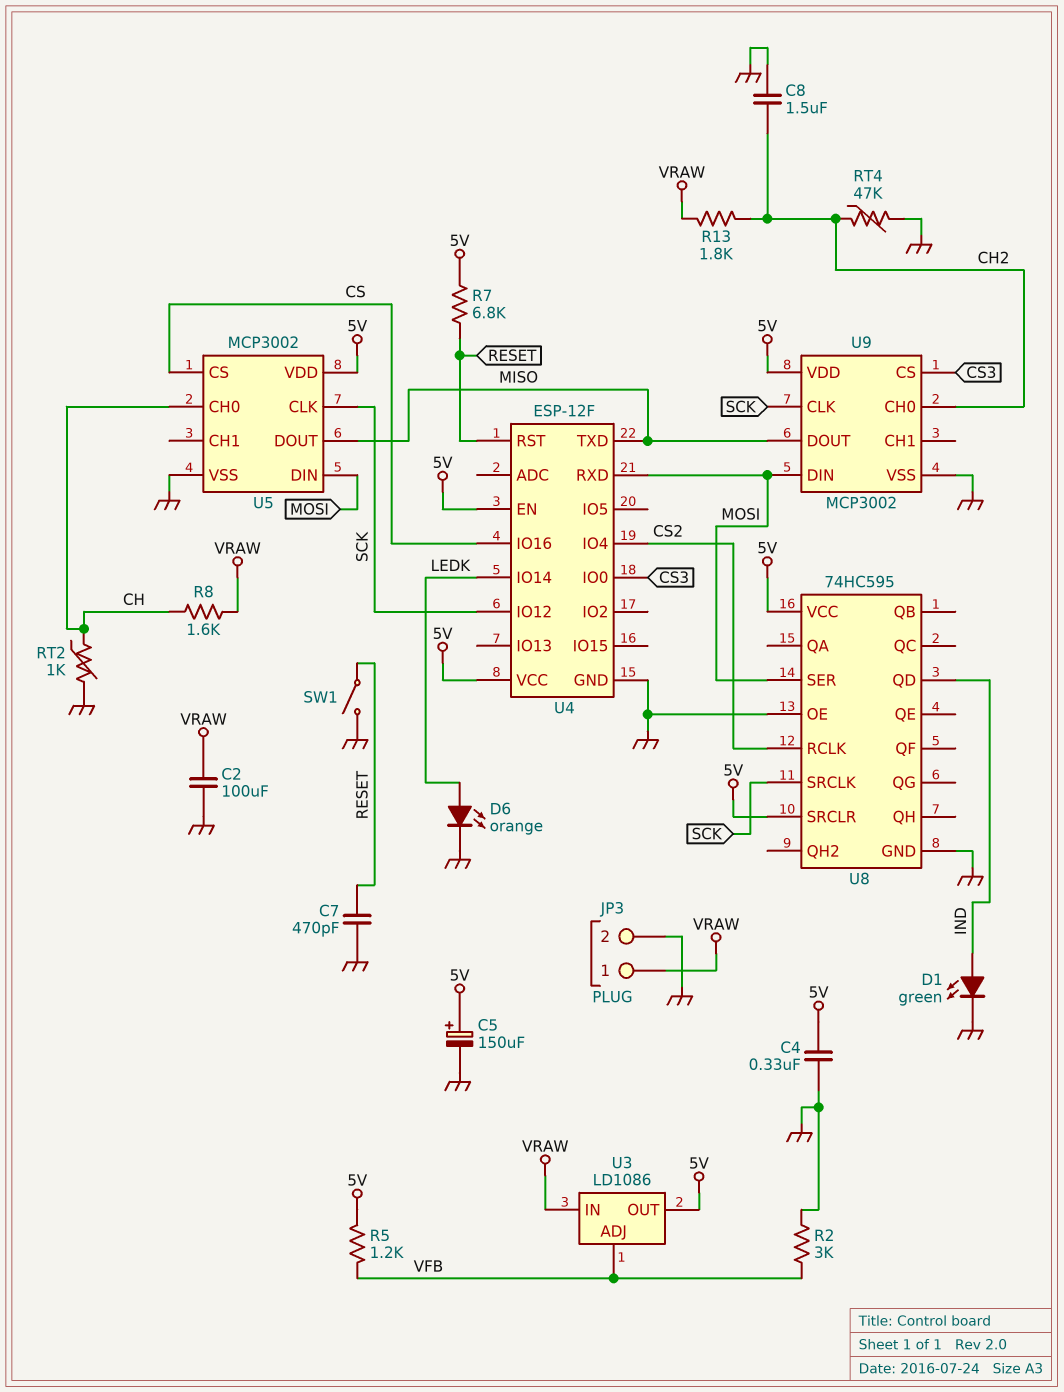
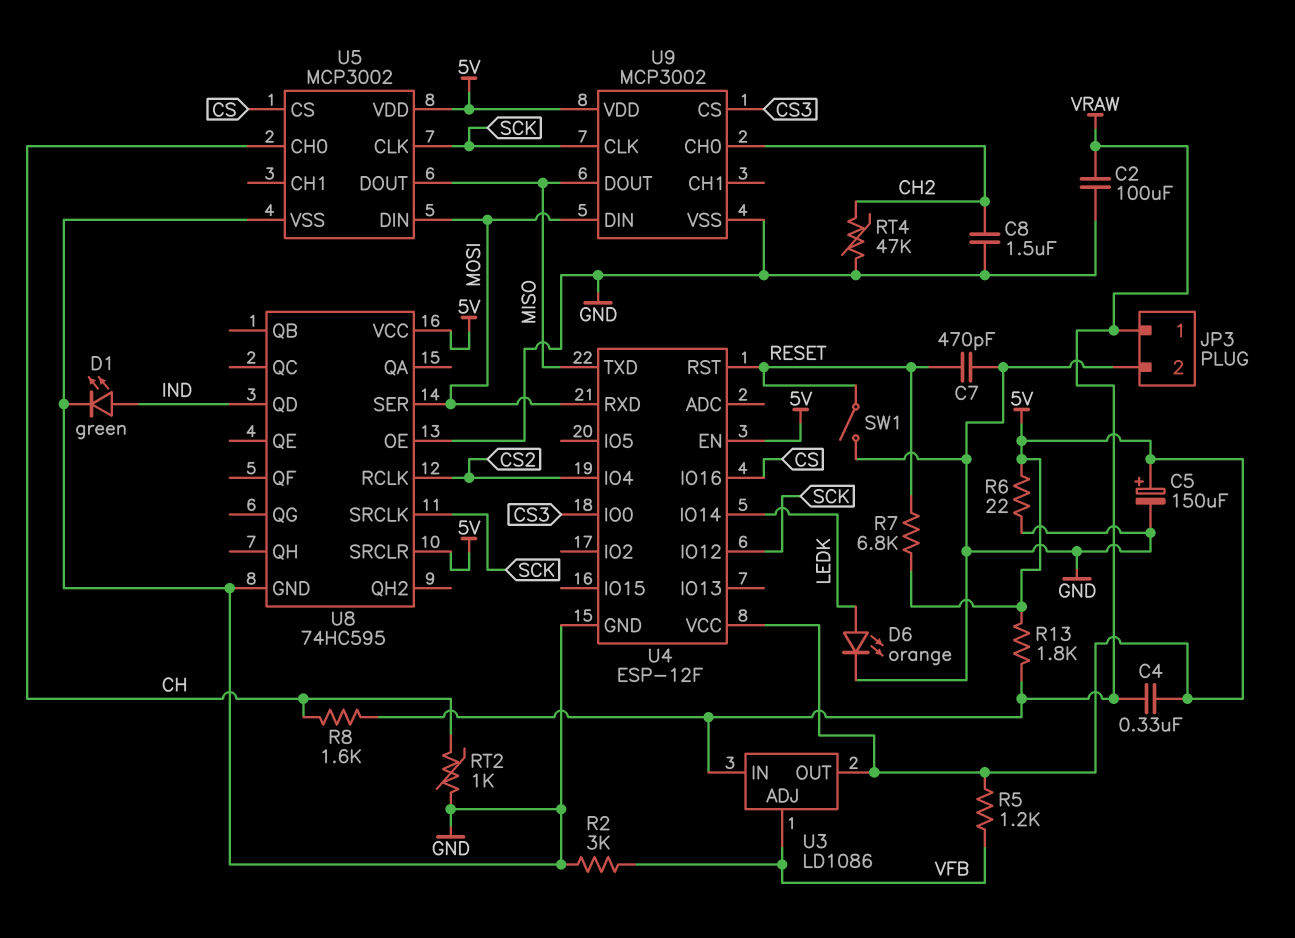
C4: 330nF (5V, GND) -> 330nF (5V, VRAW)
R6: none -> 22 (5V, GND)
R13: 1.8k (CH2, VRAW) -> 1.8k (5V, VRAW)

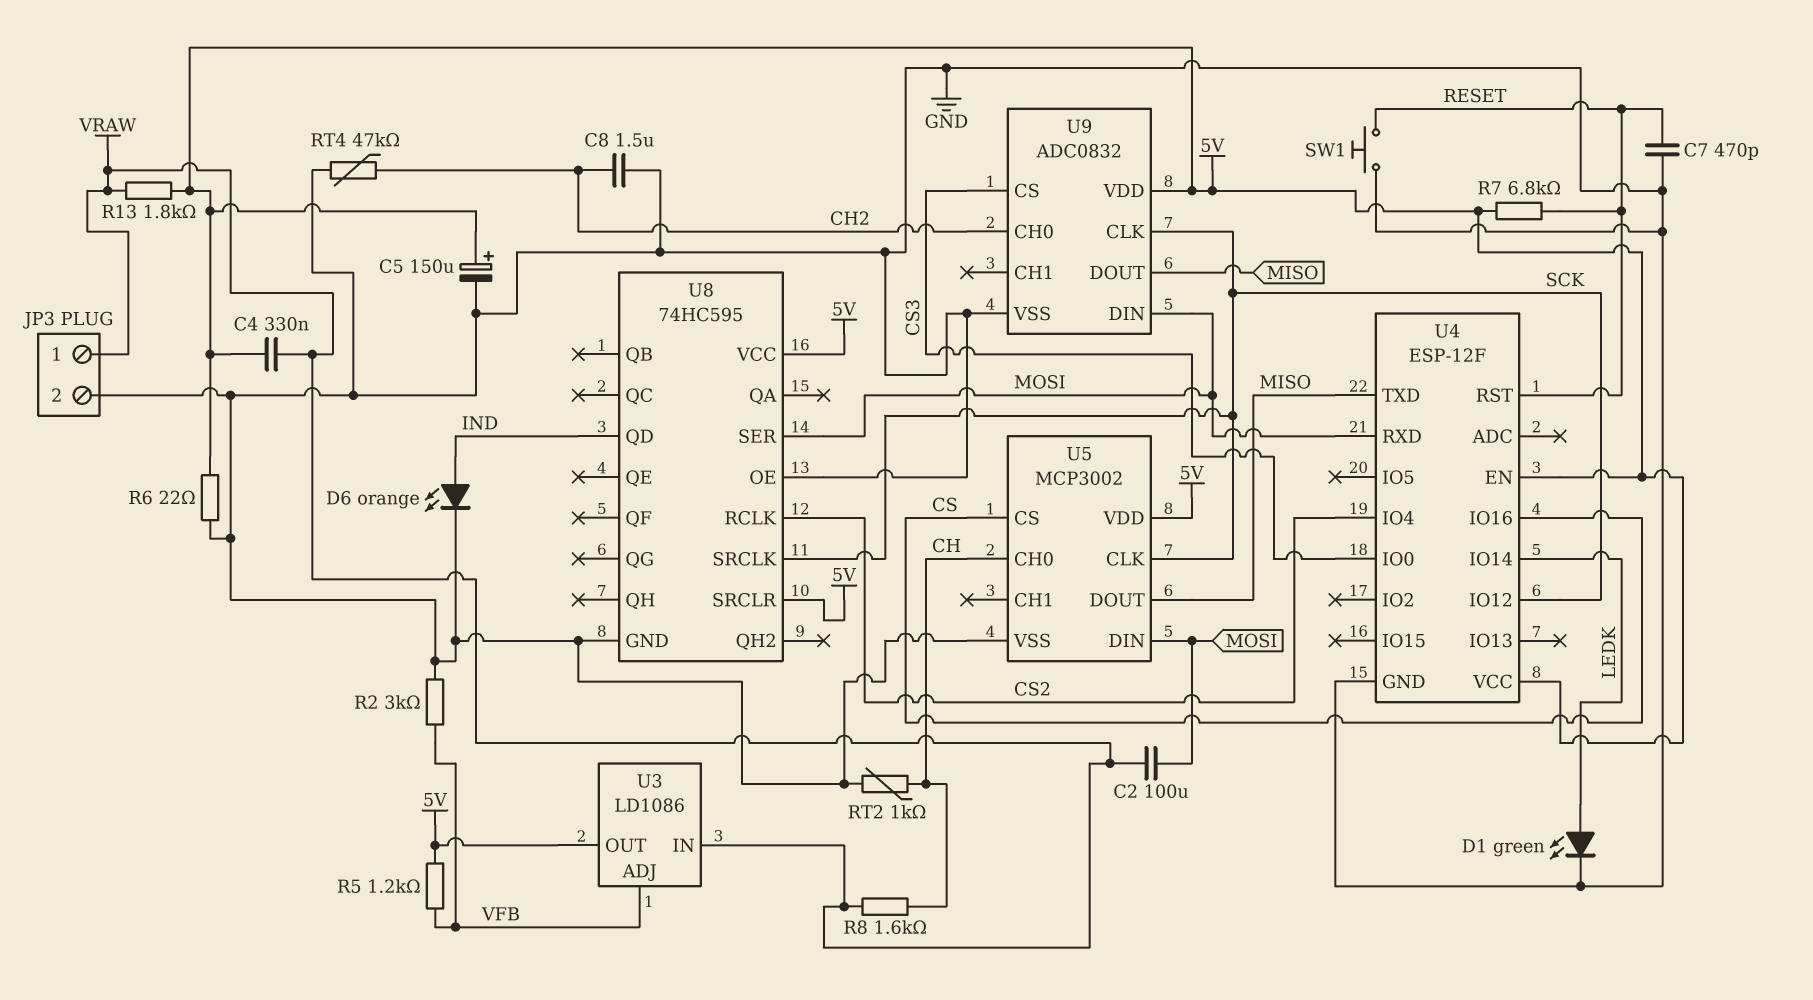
C2: 100uF (GND, VRAW) -> 100uF (MOSI, VRAW)
D1: LED green (A IND, K GND) -> LED green (A LEDK, K GND)
D6: LED orange (A LEDK, K GND) -> LED orange (A IND, K GND)
SW1: switch (GND, RESET) -> button (GND, RESET)
U9: MCP3002 -> ADC0832

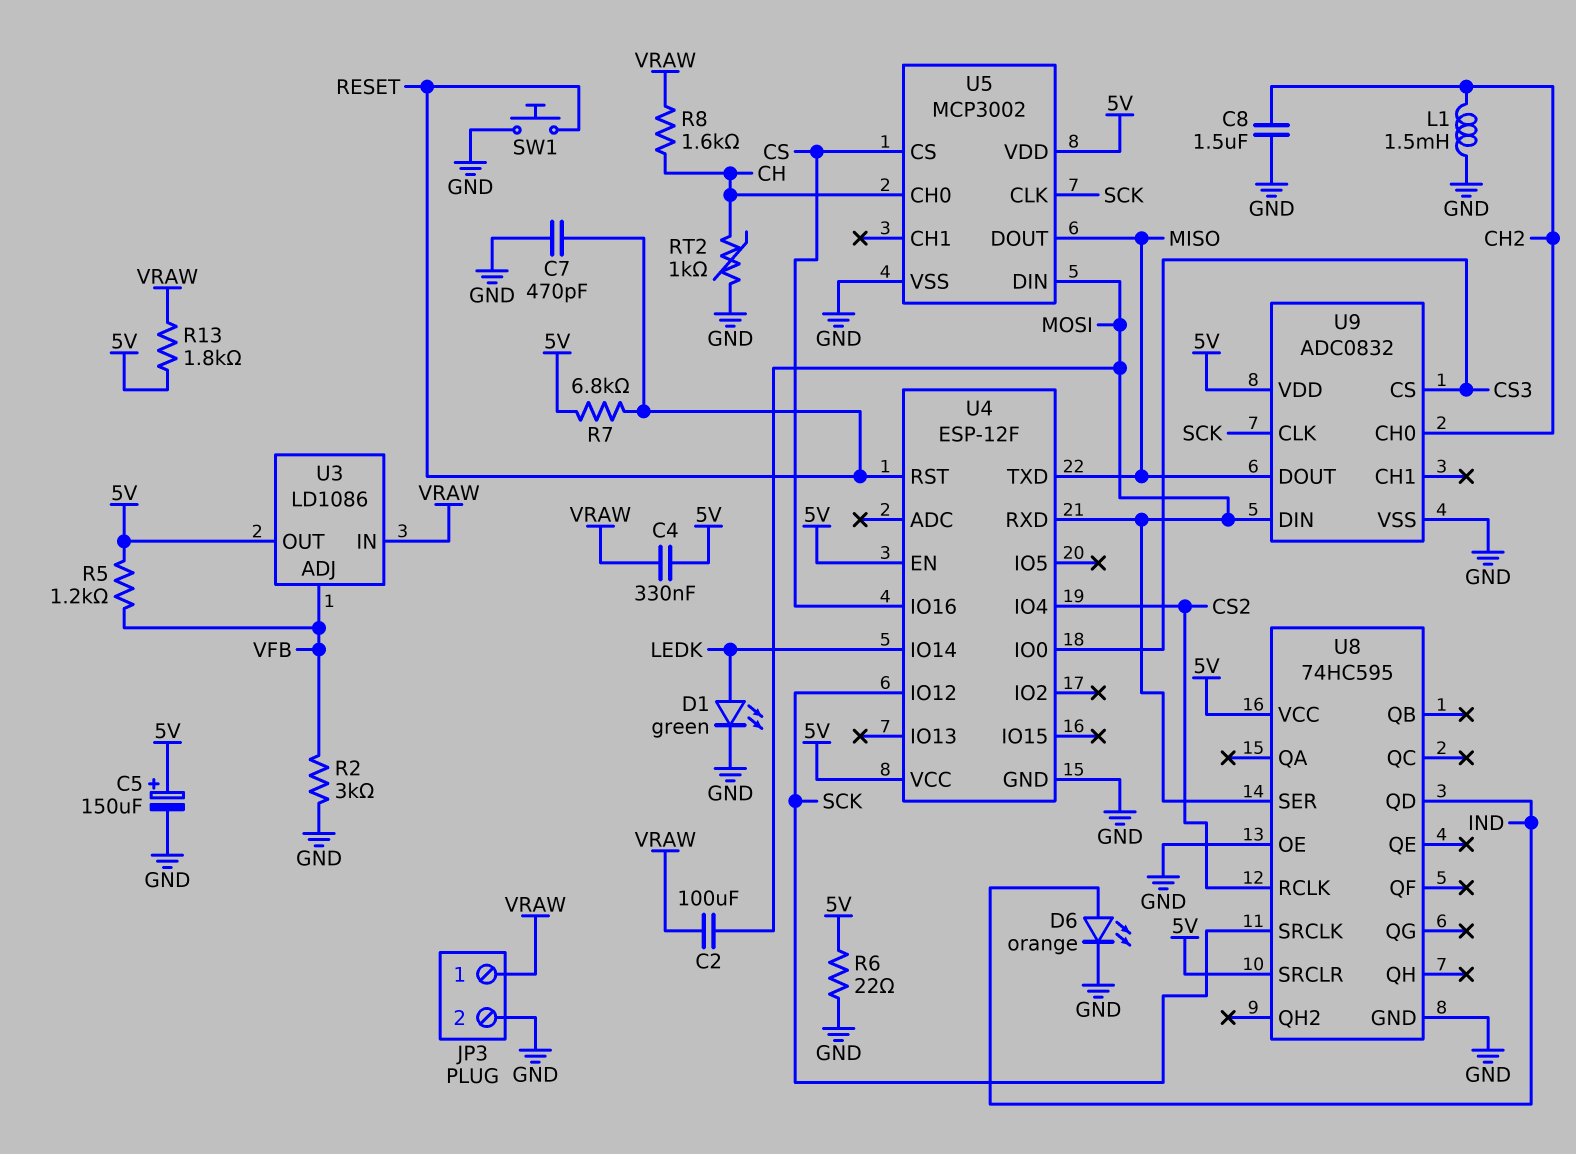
L1: none -> 1.5mH (CH2, GND)
RT4: 47k (CH2, GND) -> none

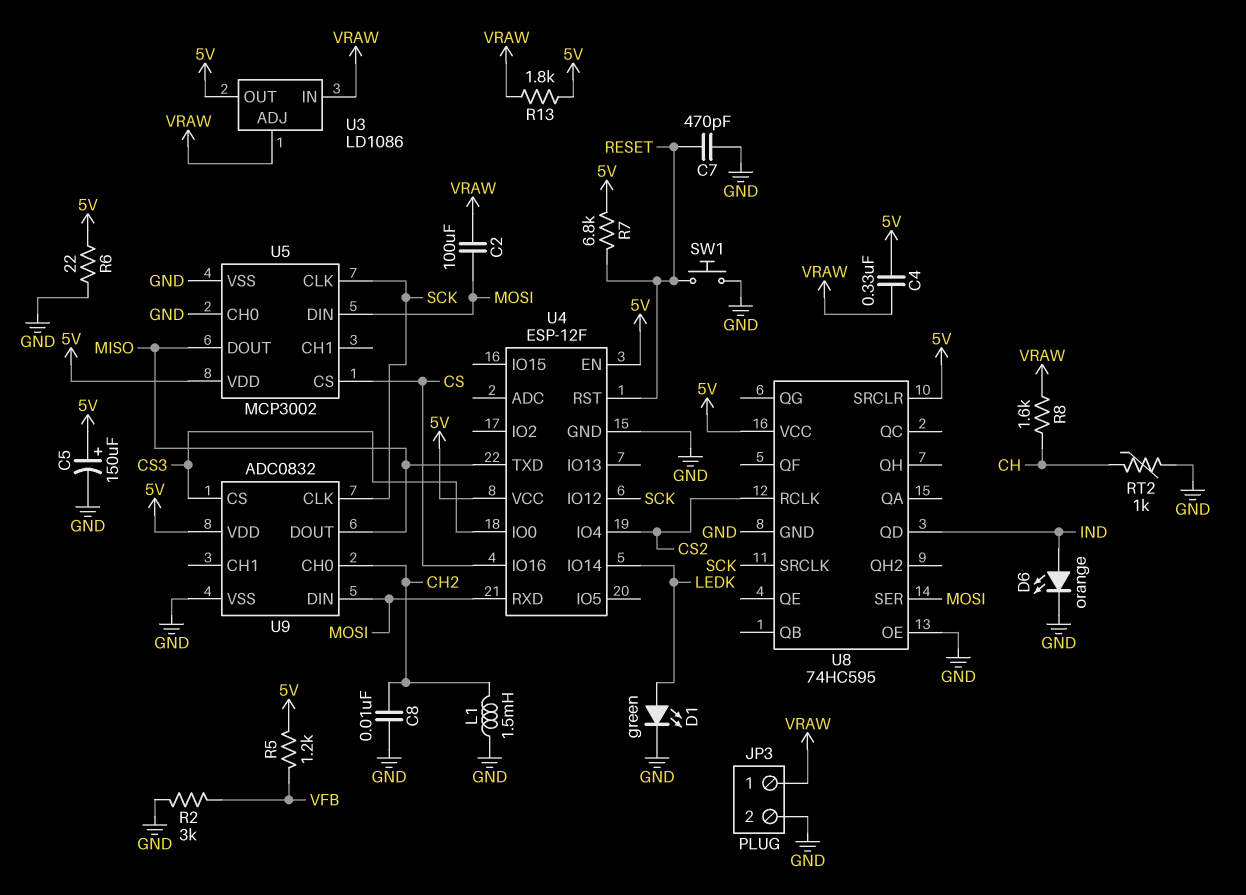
C8: 1.5uF (CH2, GND) -> 10nF (CH2, GND)
U3 pin ADJ: VFB -> VRAW
U5 pin CH0: CH -> GND

